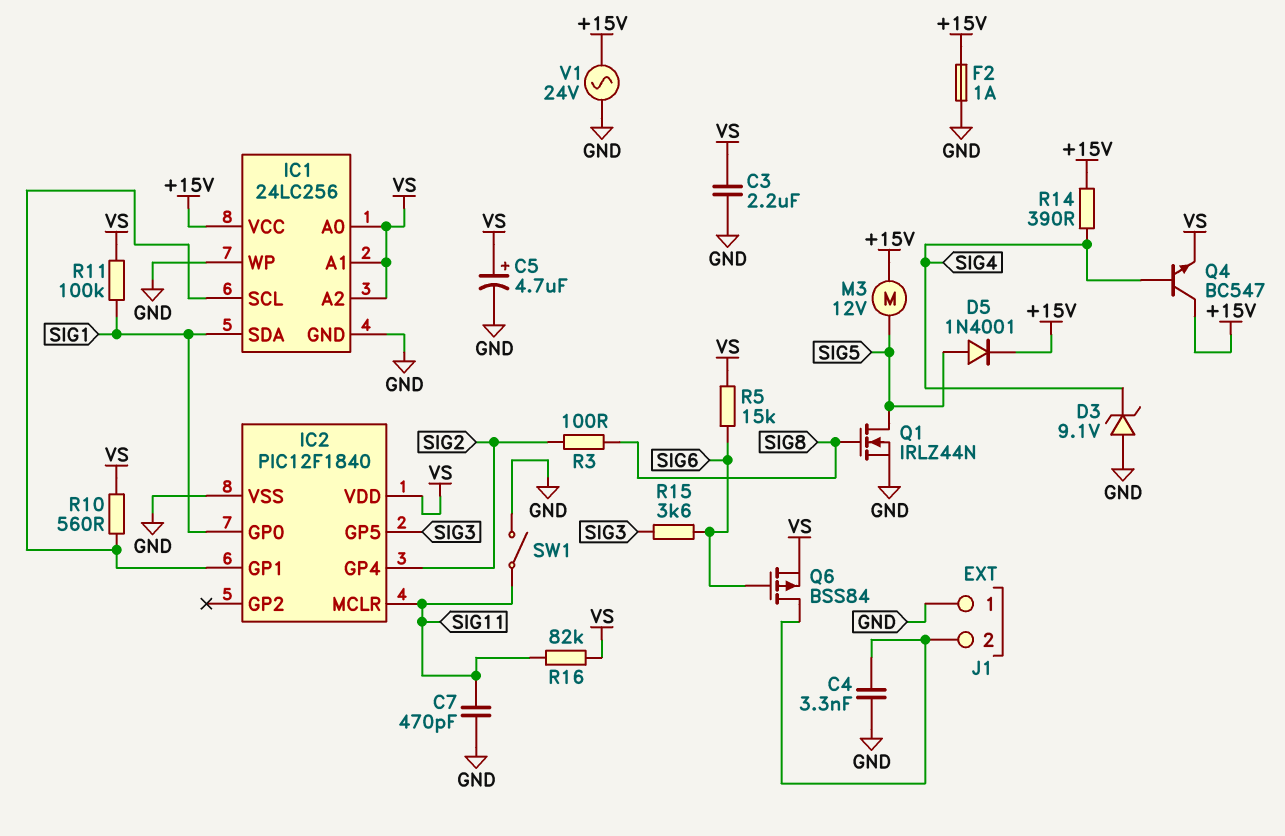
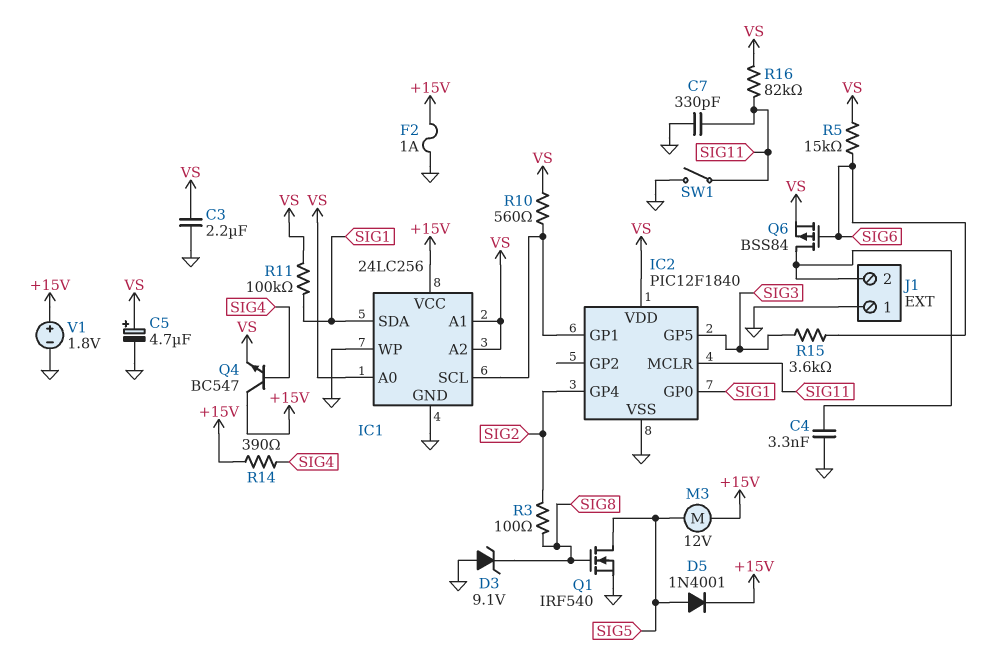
C7: 470pF (GND, SIG11) -> 330pF (GND, SIG11)
D3: zener 9.1V (A GND, K SIG4) -> zener 9.1V (A GND, K SIG8)
Q1: NMOS IRLZ44N (G SIG8, D SIG5, S GND) -> NMOS IRF540 (G SIG8, D SIG5, S GND)
V1: AC 24V (+15V, GND) -> 1.8V (plus +15V, minus GND)

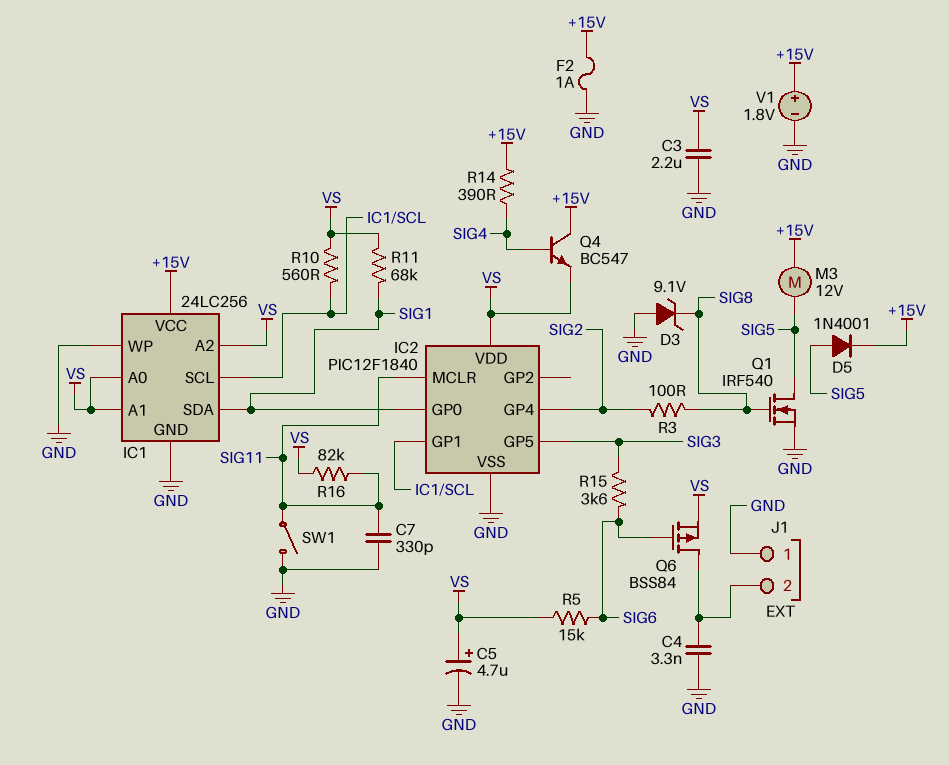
R11: 100k (SIG1, VS) -> 68k (SIG1, VS)

